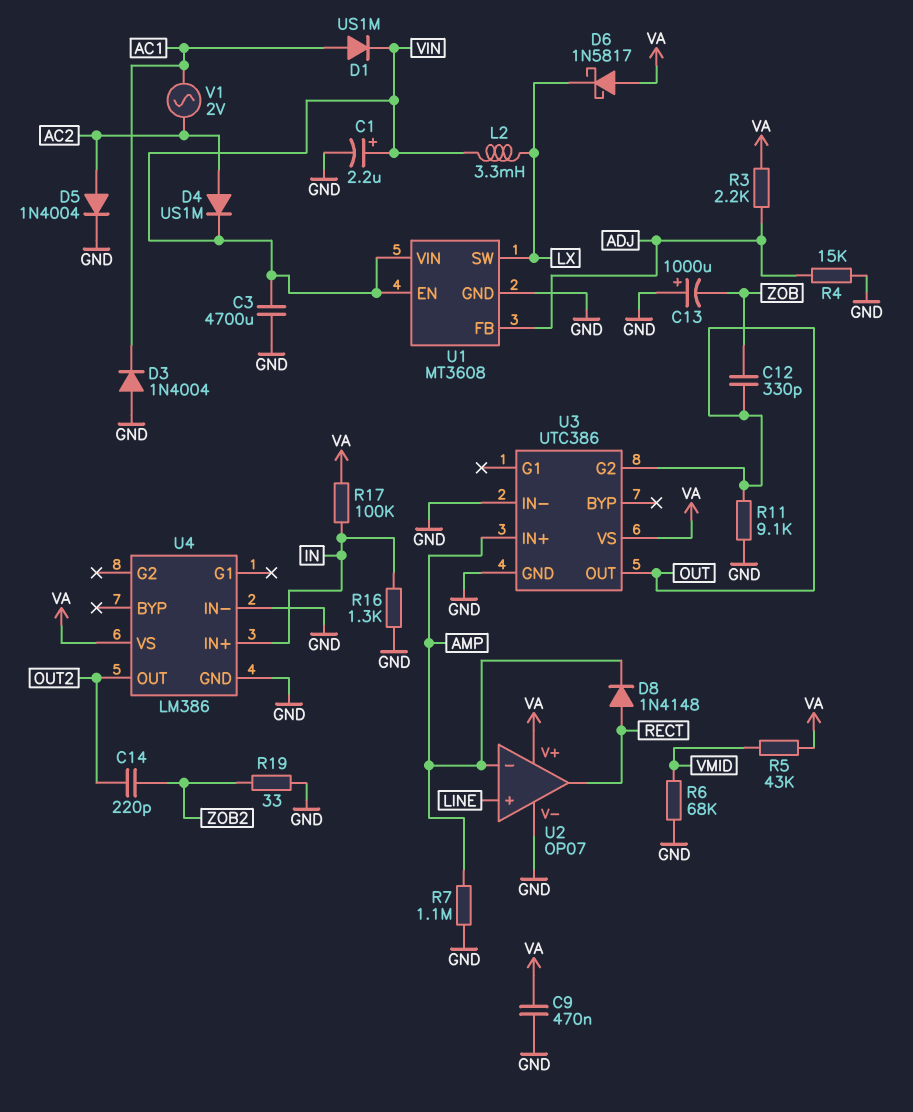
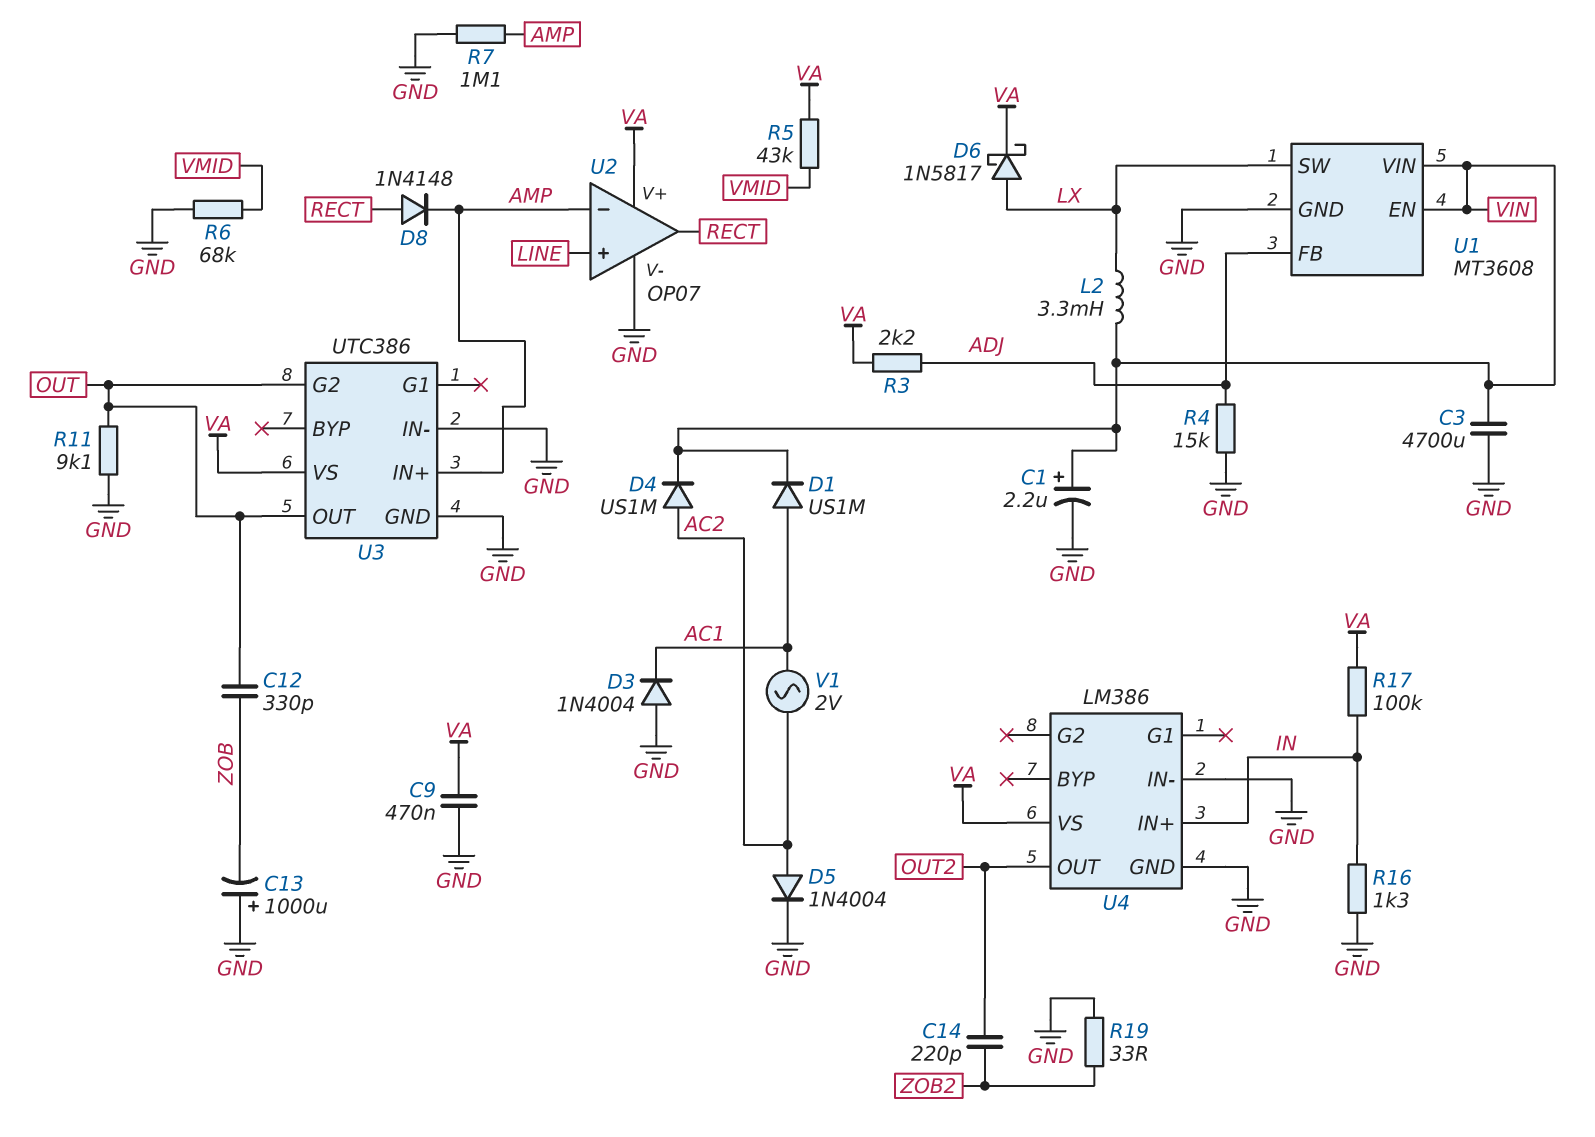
D6: schottky 1N5817 (A VA, K LX) -> schottky 1N5817 (A LX, K VA)

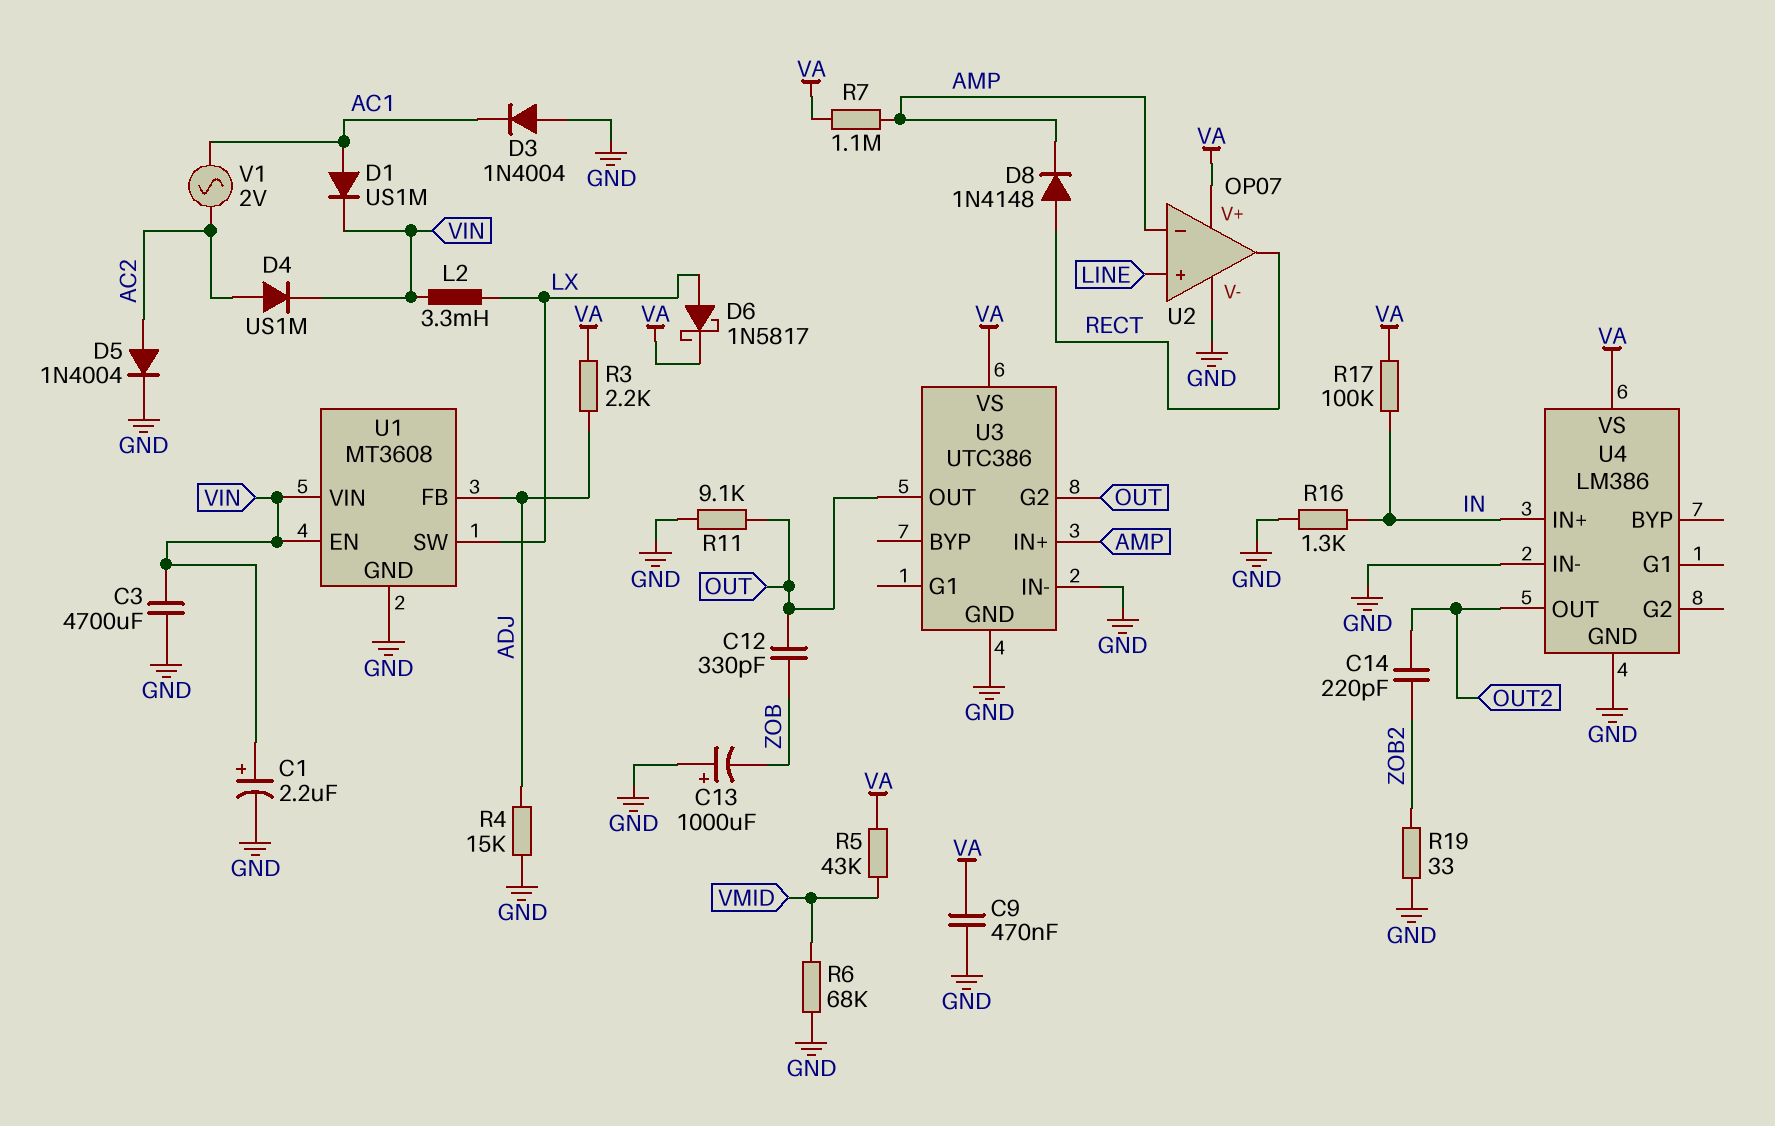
R7: 1.1M (AMP, GND) -> 1.1M (AMP, VA)

